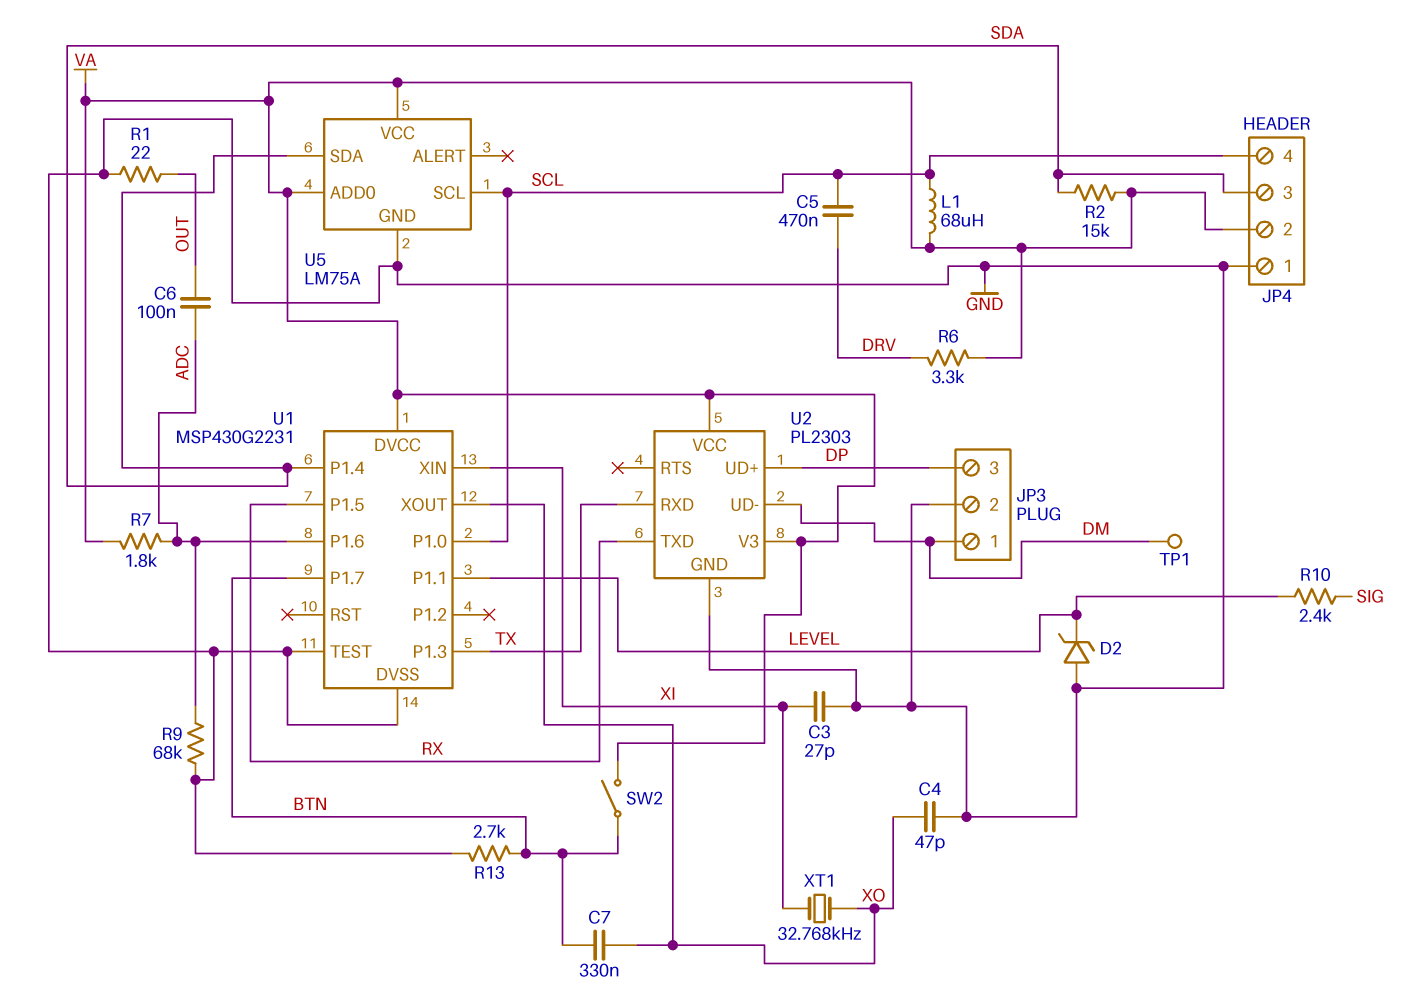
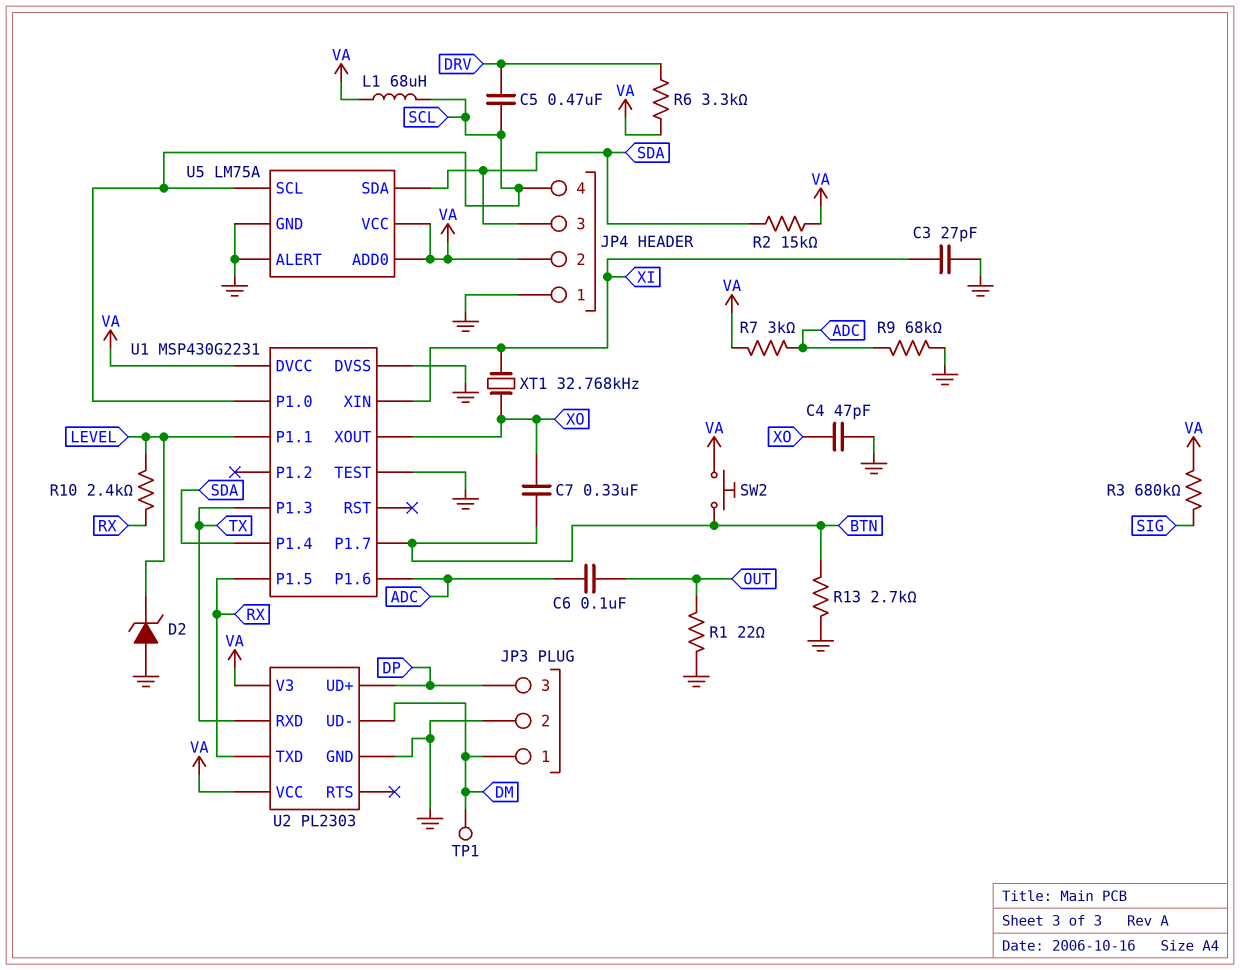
R3: none -> 680k (SIG, VA)
R7: 1.8k (ADC, VA) -> 3k (ADC, VA)
R10: 2.4k (LEVEL, SIG) -> 2.4k (LEVEL, RX)
SW2: switch (BTN, VA) -> button (BTN, VA)
U5 pin ALERT: none -> GND

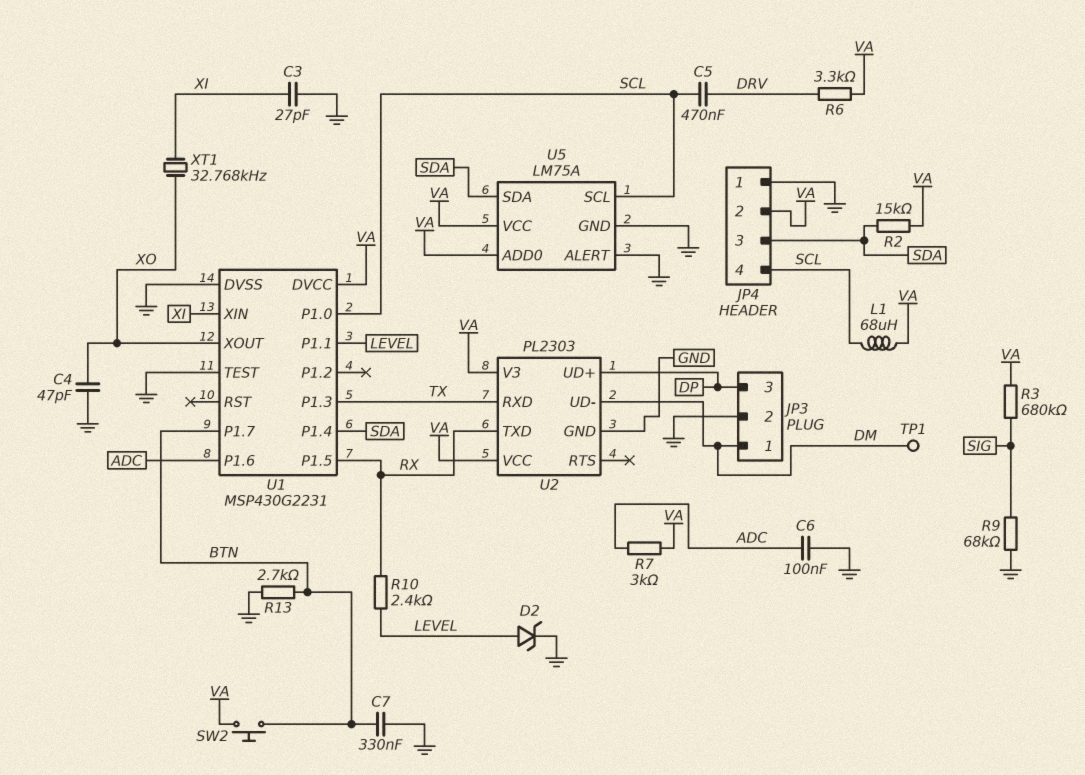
C6: 100nF (ADC, OUT) -> 100nF (ADC, GND)
C7: 330nF (BTN, XO) -> 330nF (BTN, GND)
D2: zener (A GND, K LEVEL) -> zener (A LEVEL, K GND)
R1: 22 (GND, OUT) -> none
R9: 68k (ADC, GND) -> 68k (GND, SIG)

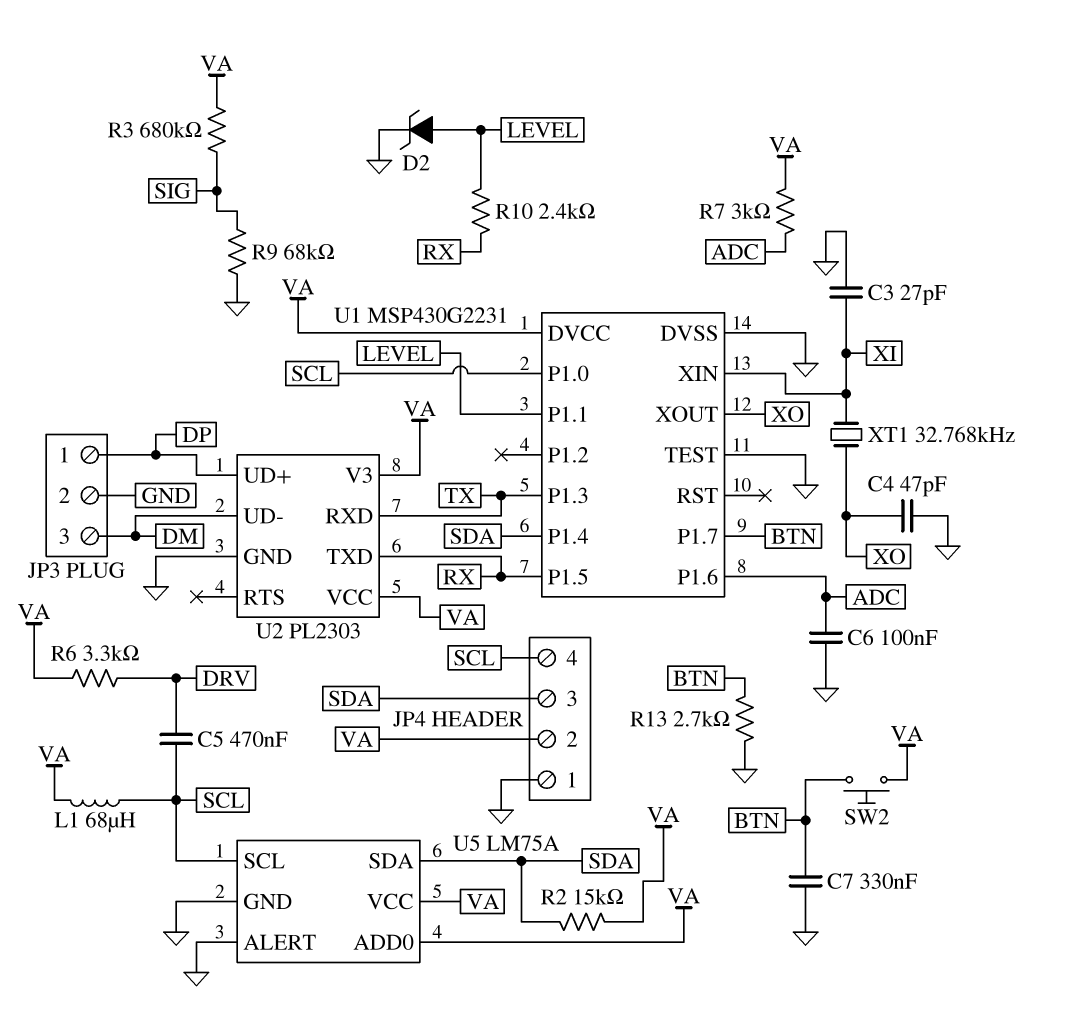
JP3 pin 1: DM -> DP
JP3 pin 3: DP -> DM
TP1: test point (DM) -> none

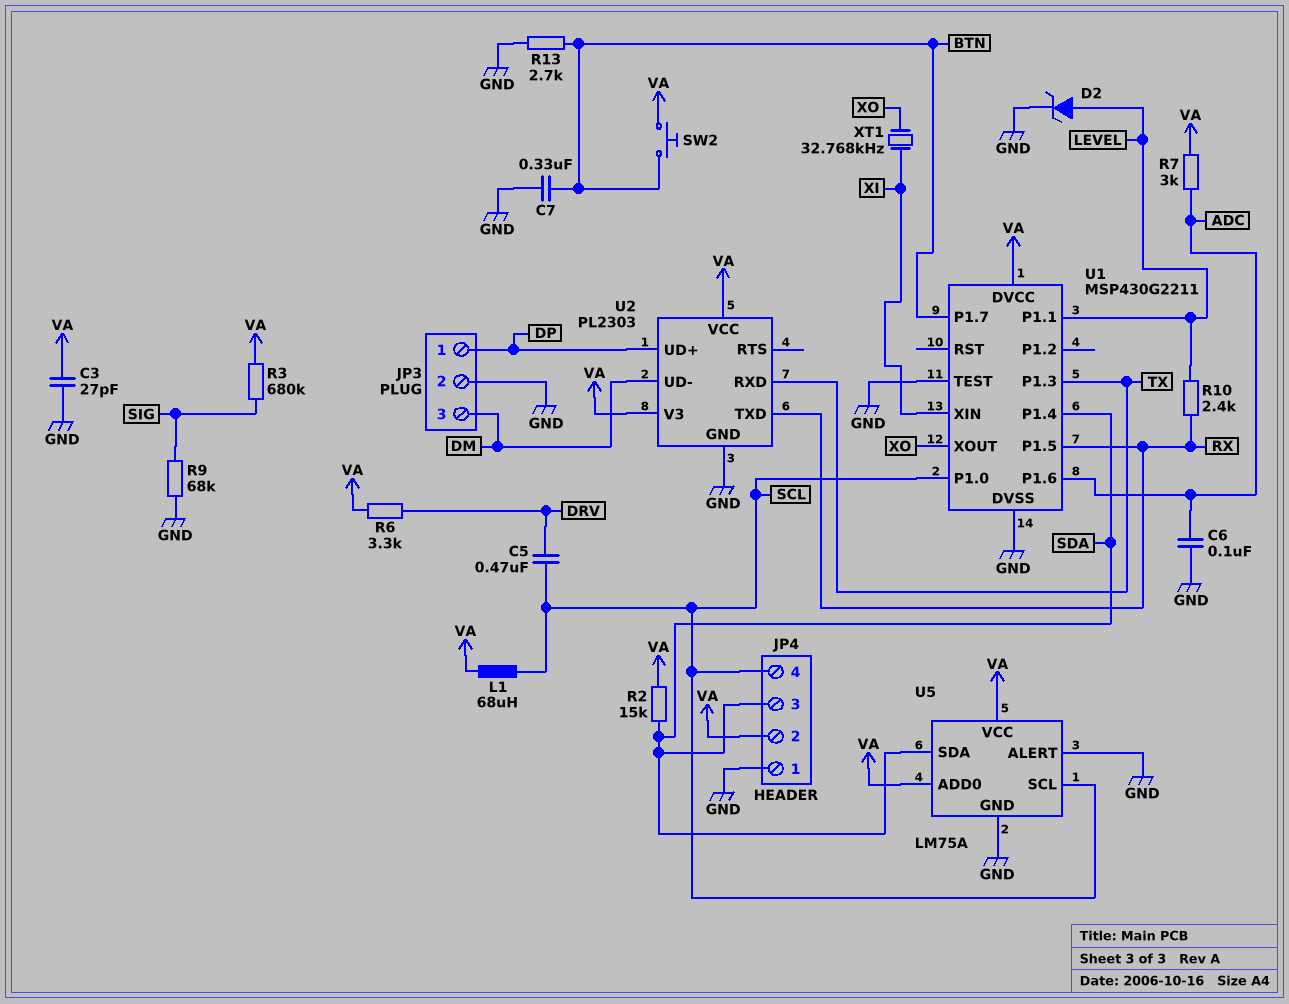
C3: 27pF (GND, XI) -> 27pF (GND, VA)
C4: 47pF (GND, XO) -> none
U1: MSP430G2231 -> MSP430G2211

